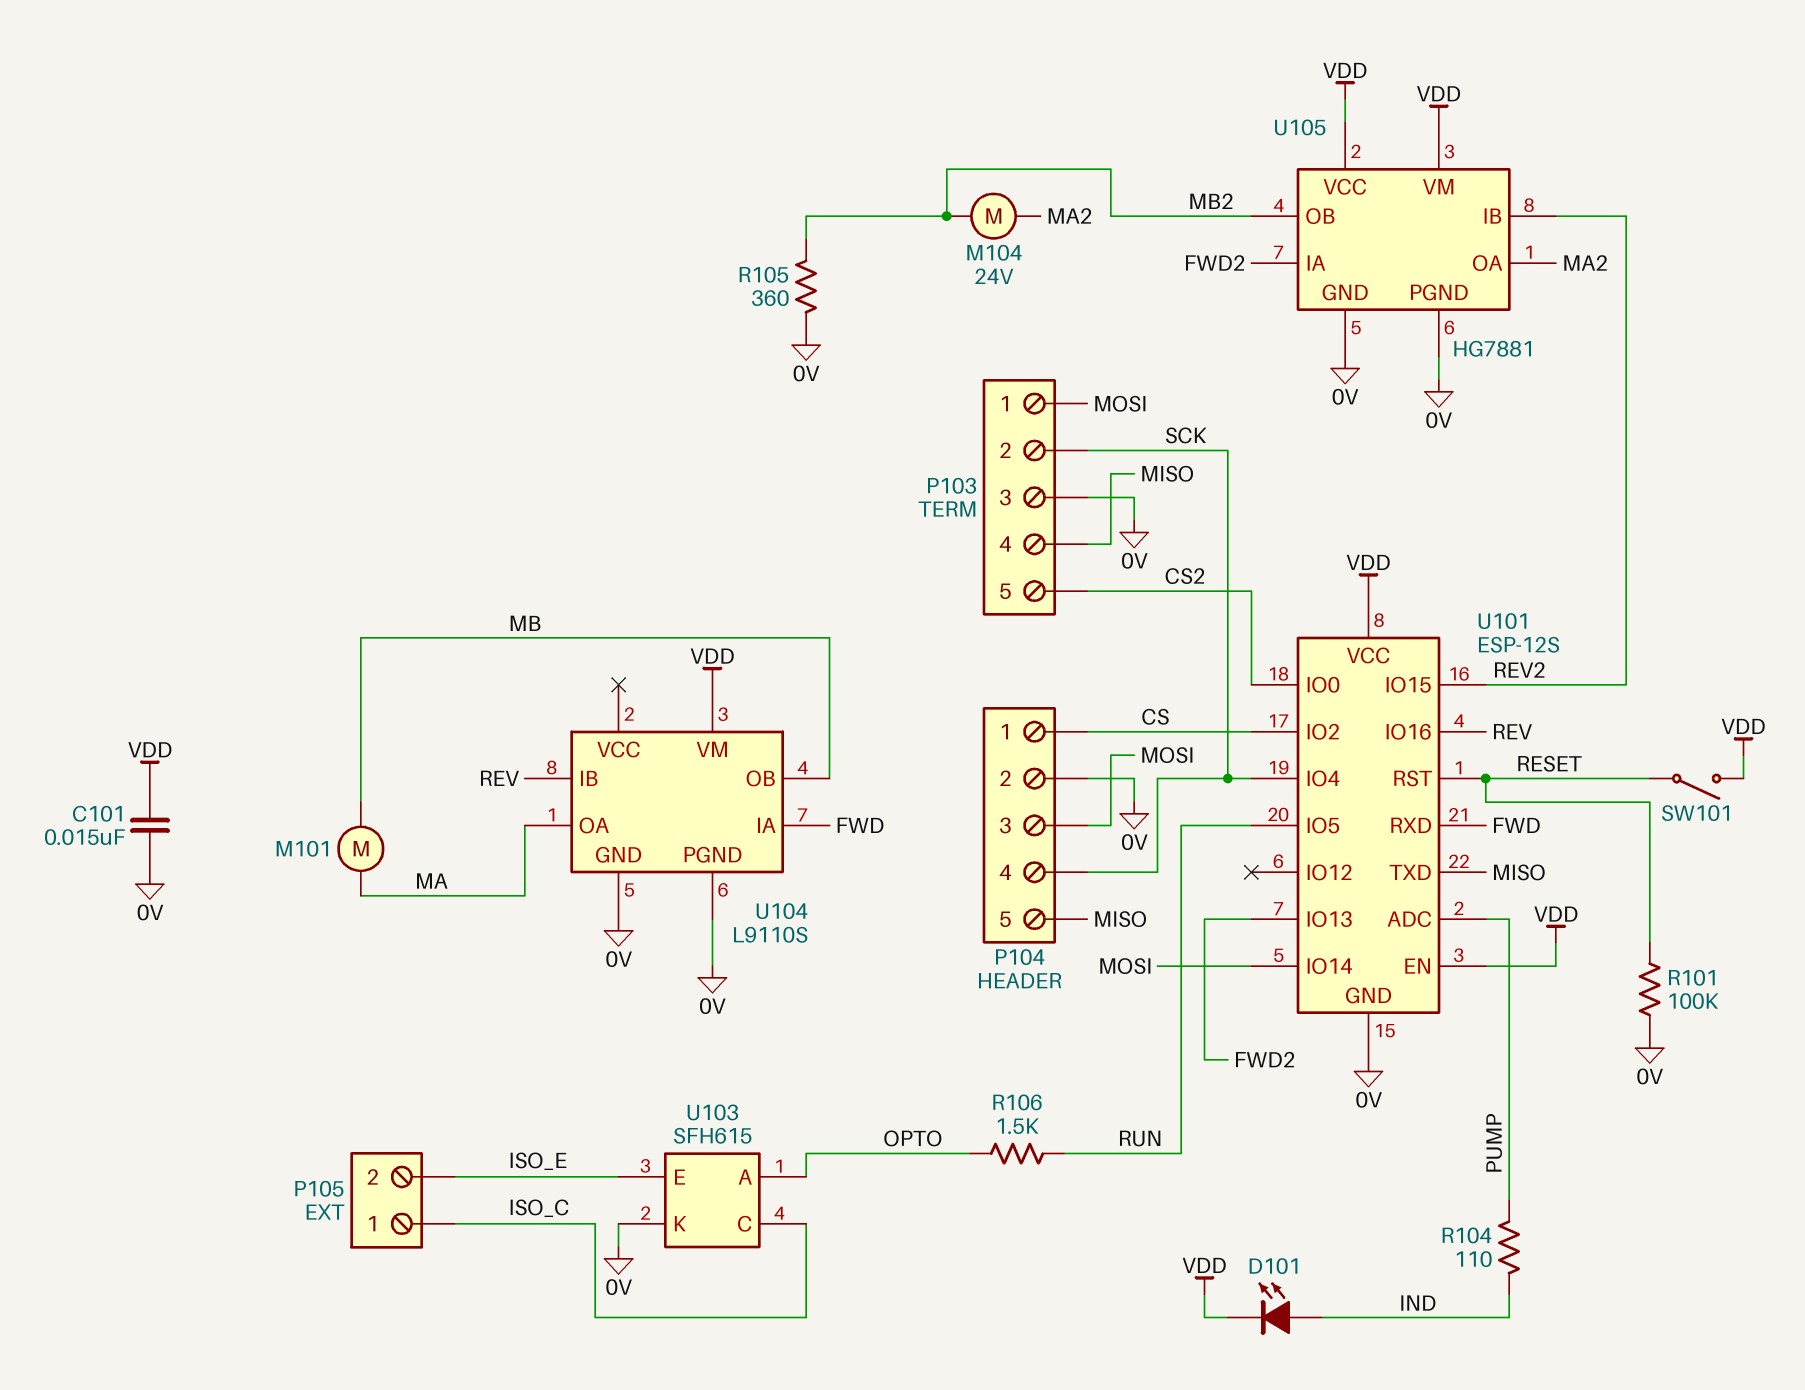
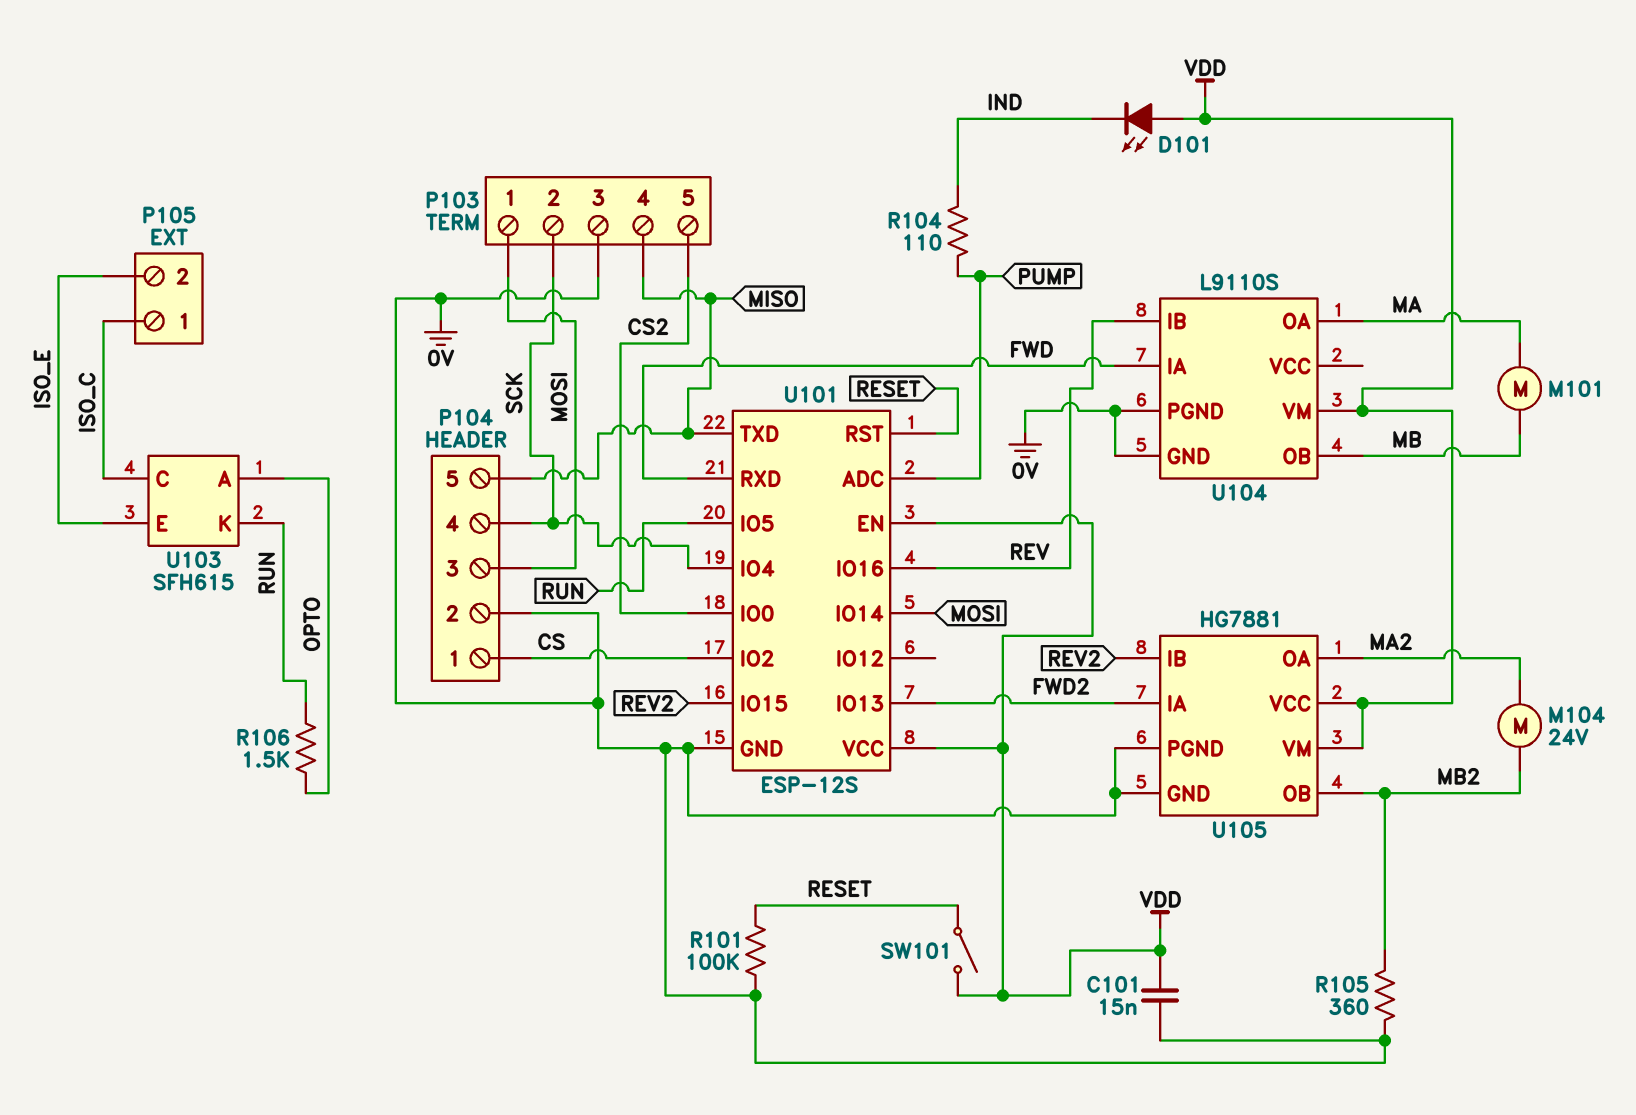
D101: LED (A IND, K VDD) -> LED (A VDD, K IND)
U103 pin K: 0V -> RUN

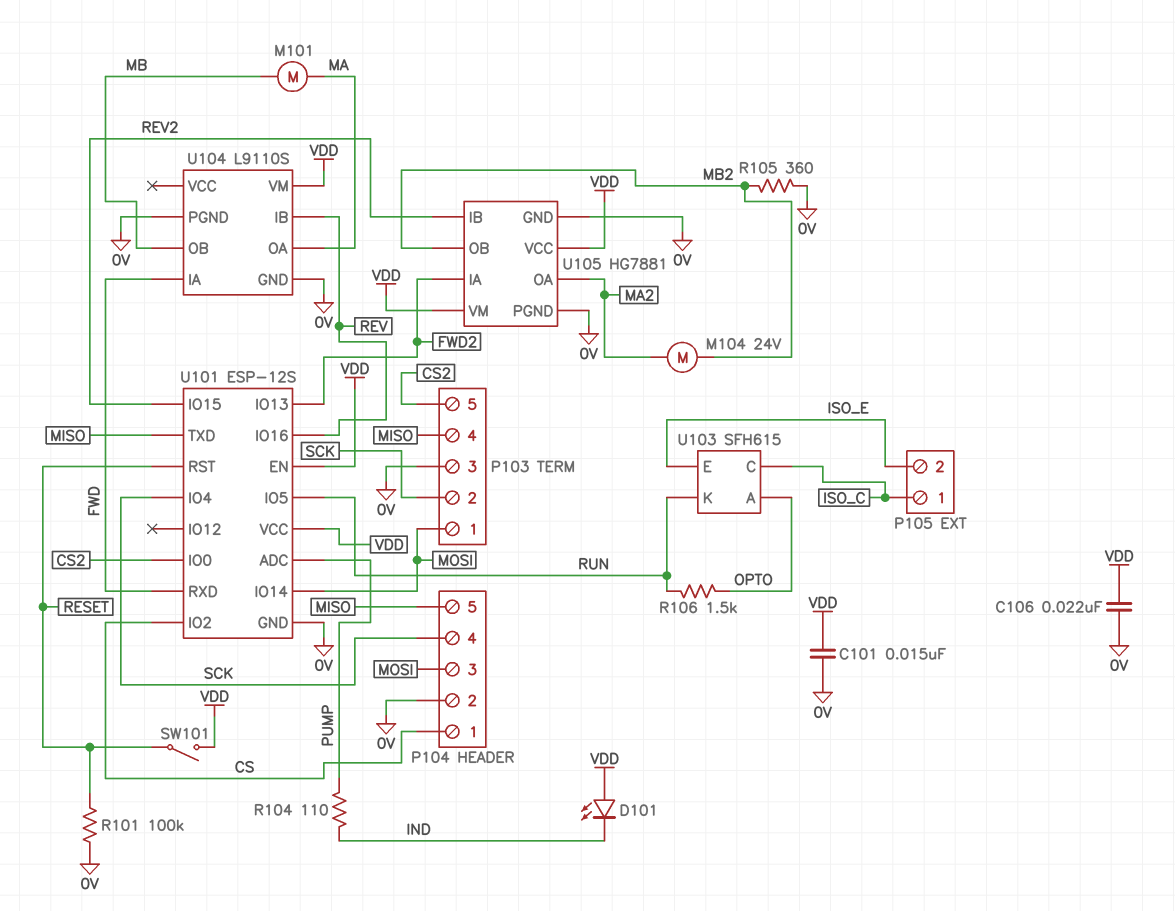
C106: none -> 22nF (0V, VDD)

